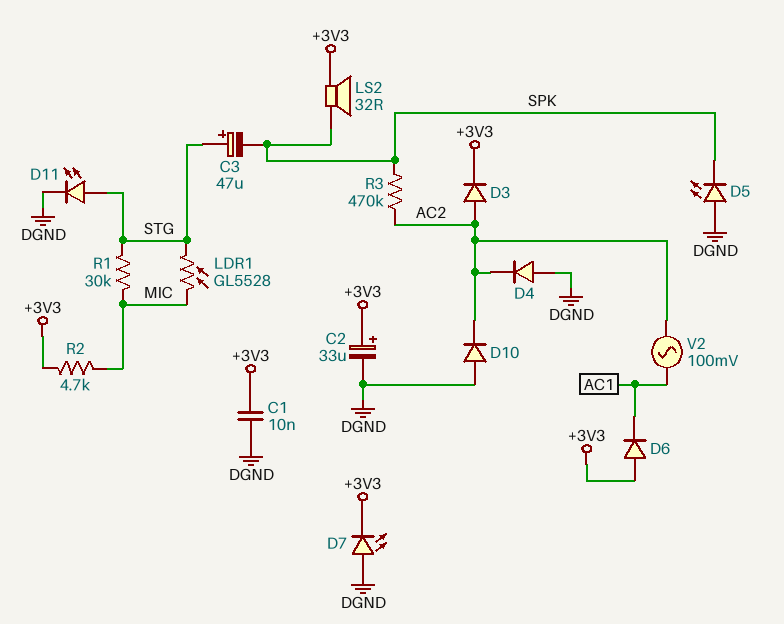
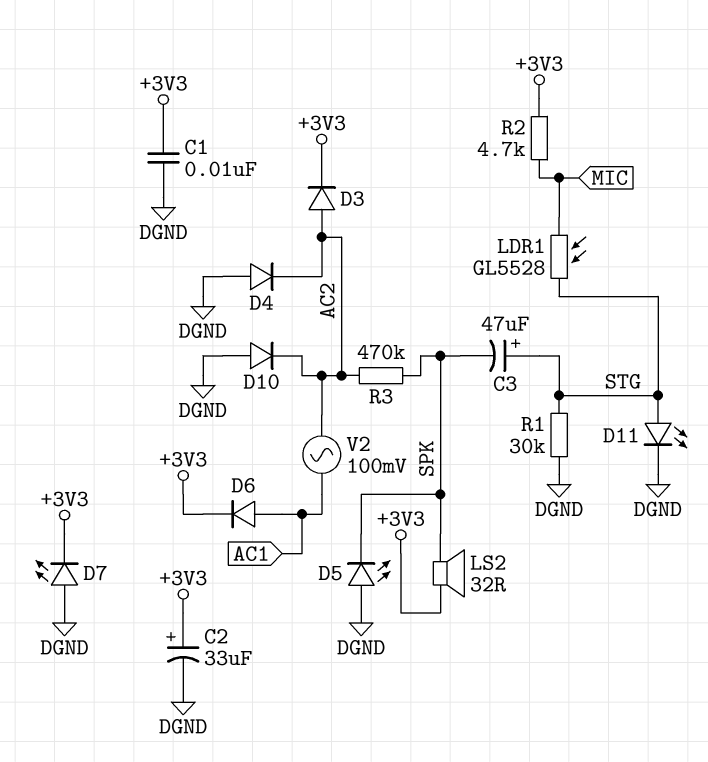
D6: diode (A +3V3, K AC1) -> diode (A AC1, K +3V3)
R1: 30k (MIC, STG) -> 30k (DGND, STG)

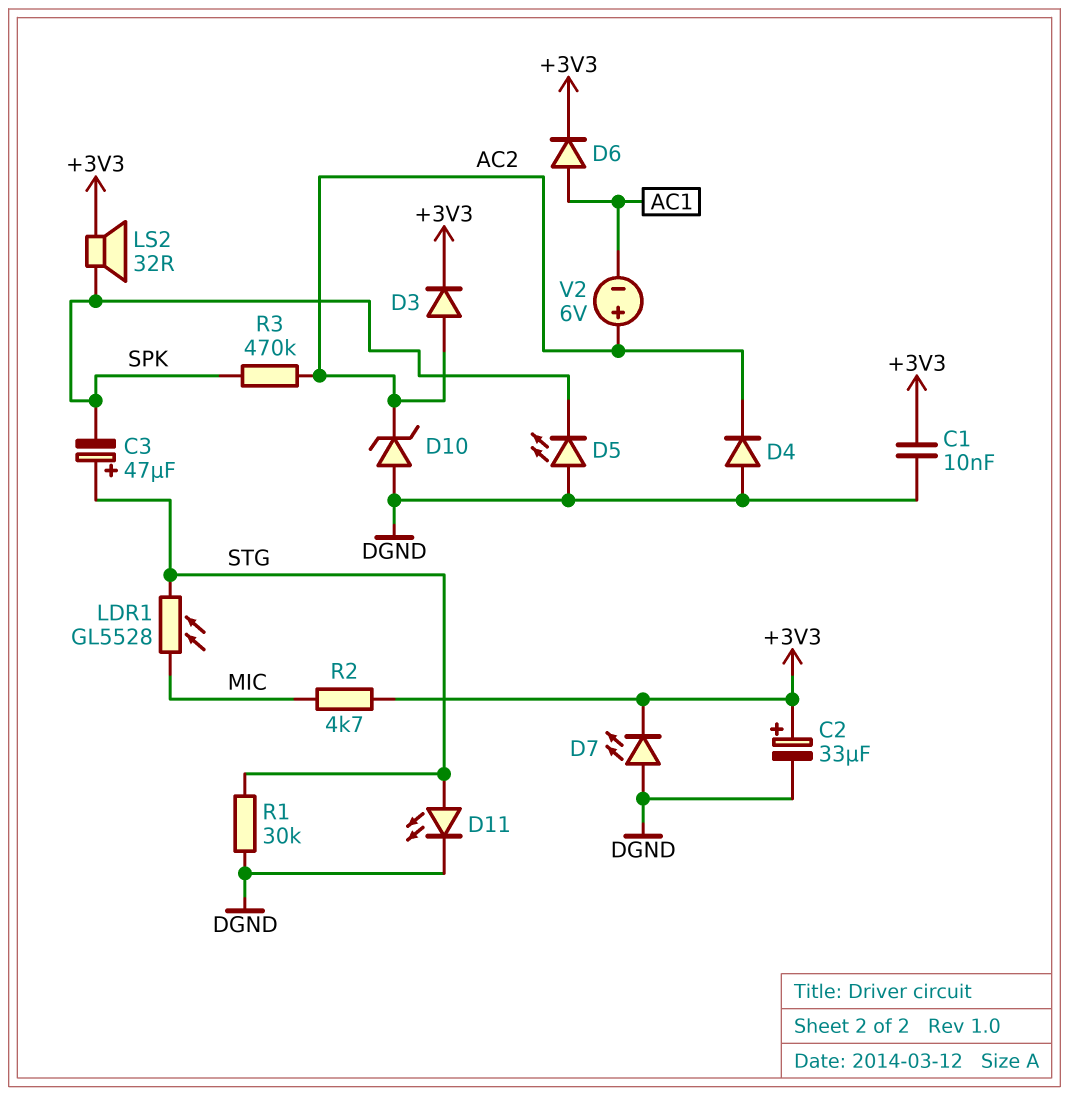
D10: diode (A DGND, K AC2) -> zener (A DGND, K AC2)
V2: AC 100mV (AC1, AC2) -> 6V (plus AC2, minus AC1)

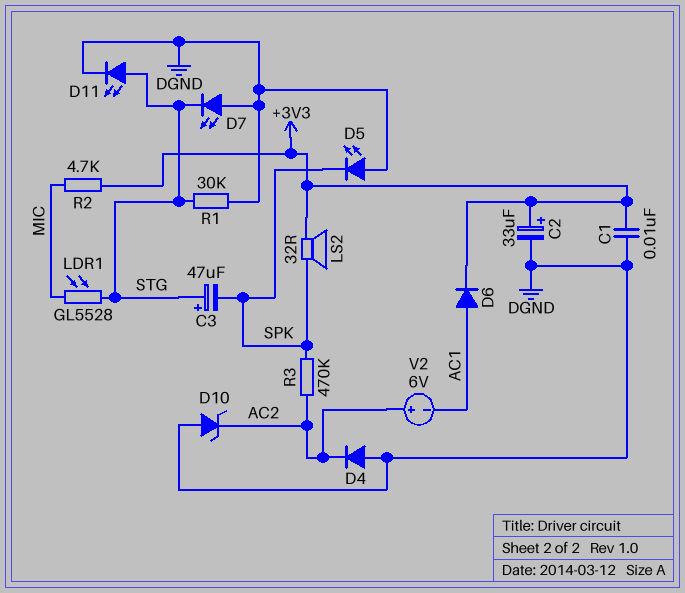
D3: diode (A AC2, K +3V3) -> none
D7: LED (A DGND, K +3V3) -> LED (A DGND, K STG)

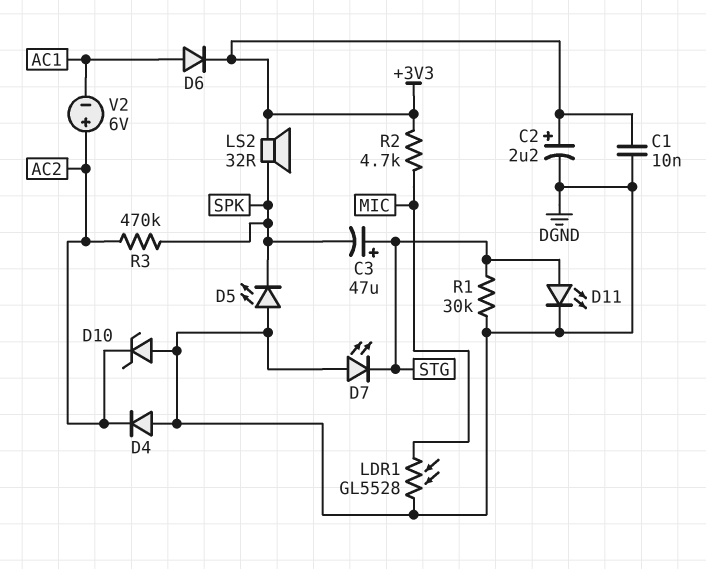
C2: 33uF (plus +3V3, minus DGND) -> 2.2uF (plus +3V3, minus DGND)
LDR1: GL5528 (MIC, STG) -> GL5528 (DGND, MIC)

